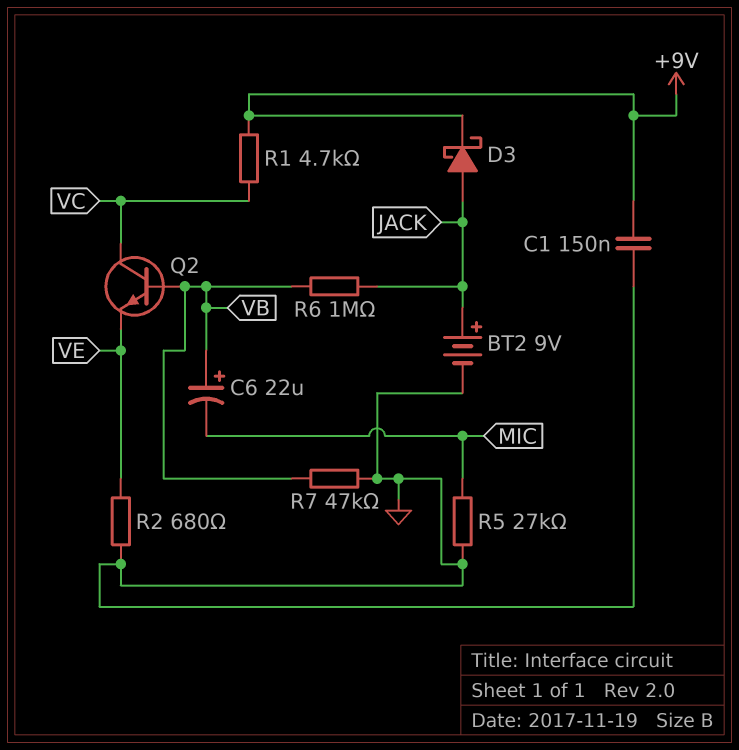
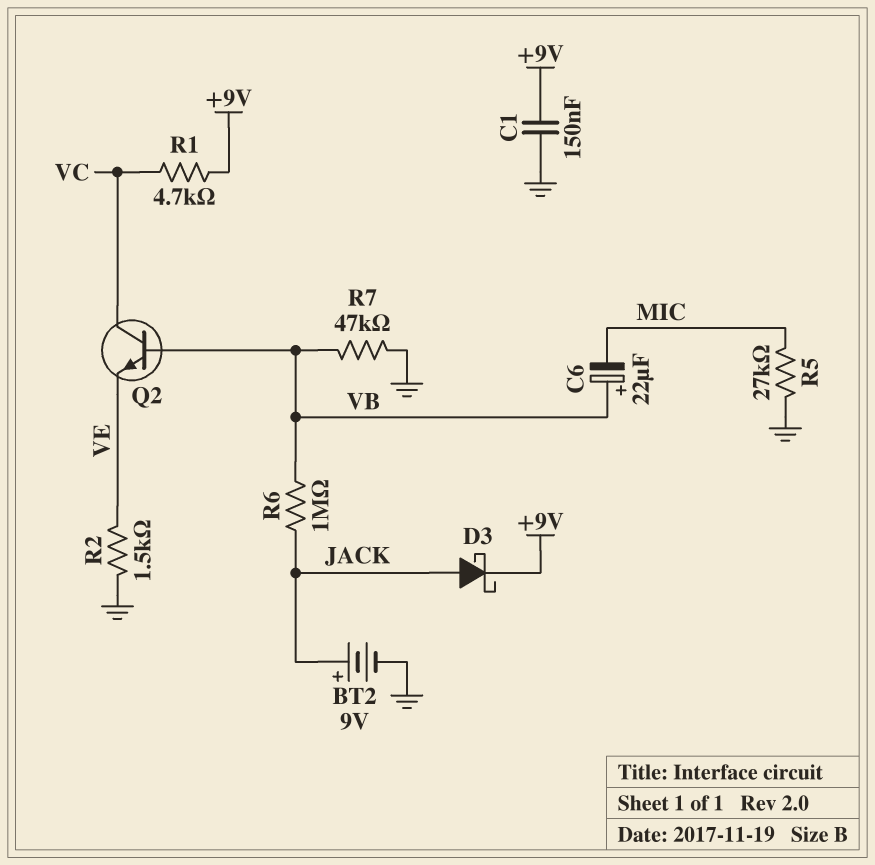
R2: 680 (GND, VE) -> 1.5k (GND, VE)

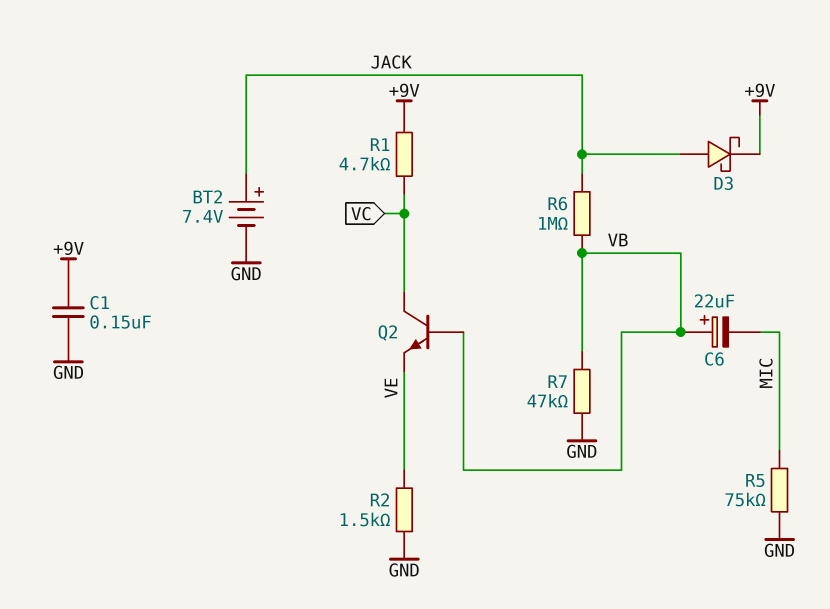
BT2: 9V (plus JACK, minus GND) -> 7.4V (plus JACK, minus GND)
R5: 27k (GND, MIC) -> 75k (GND, MIC)

